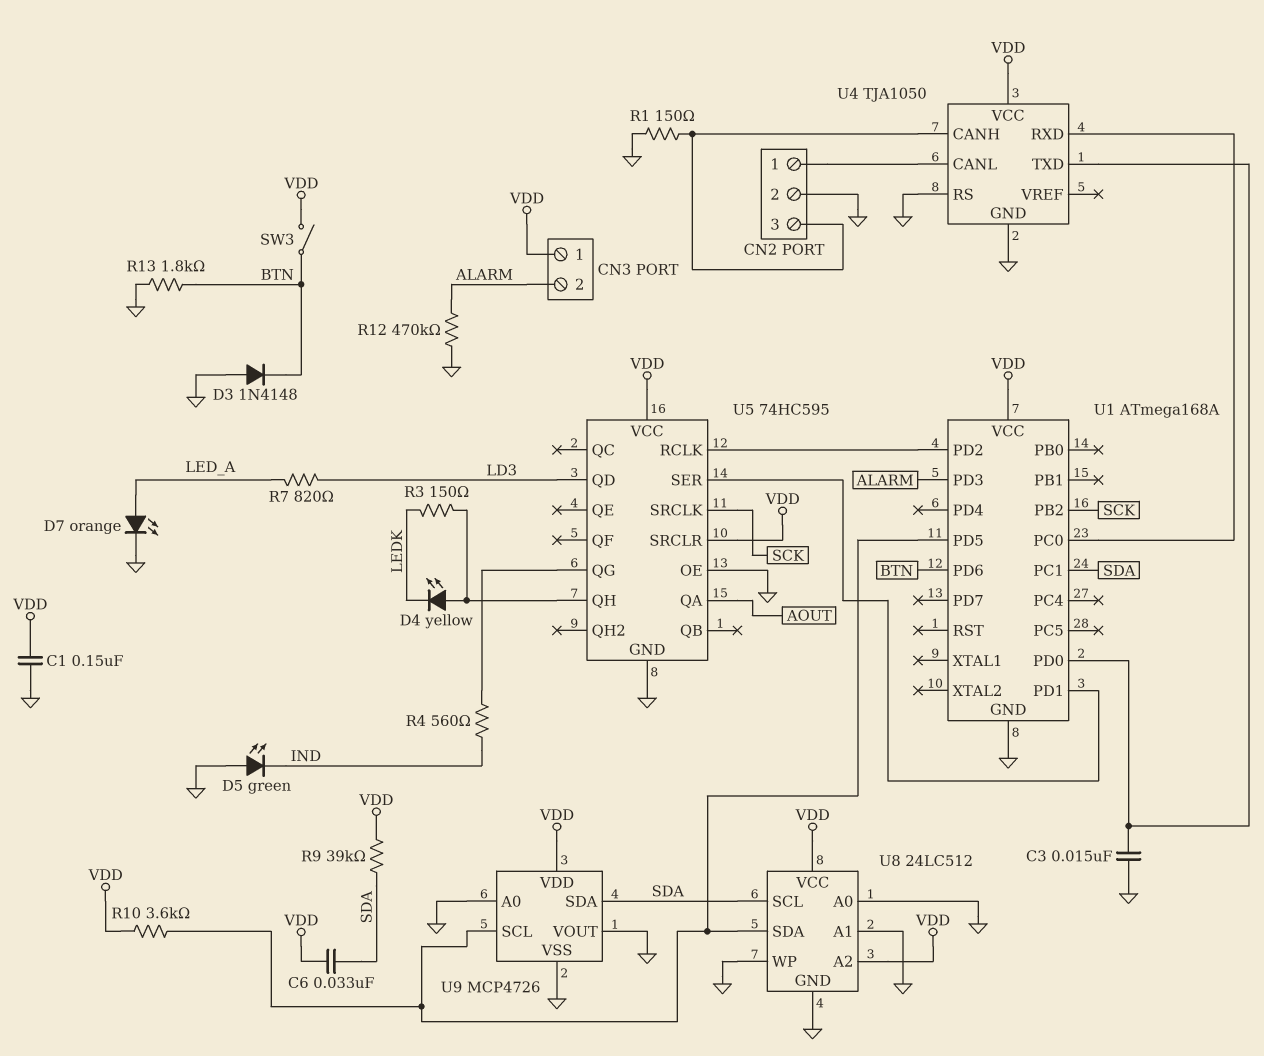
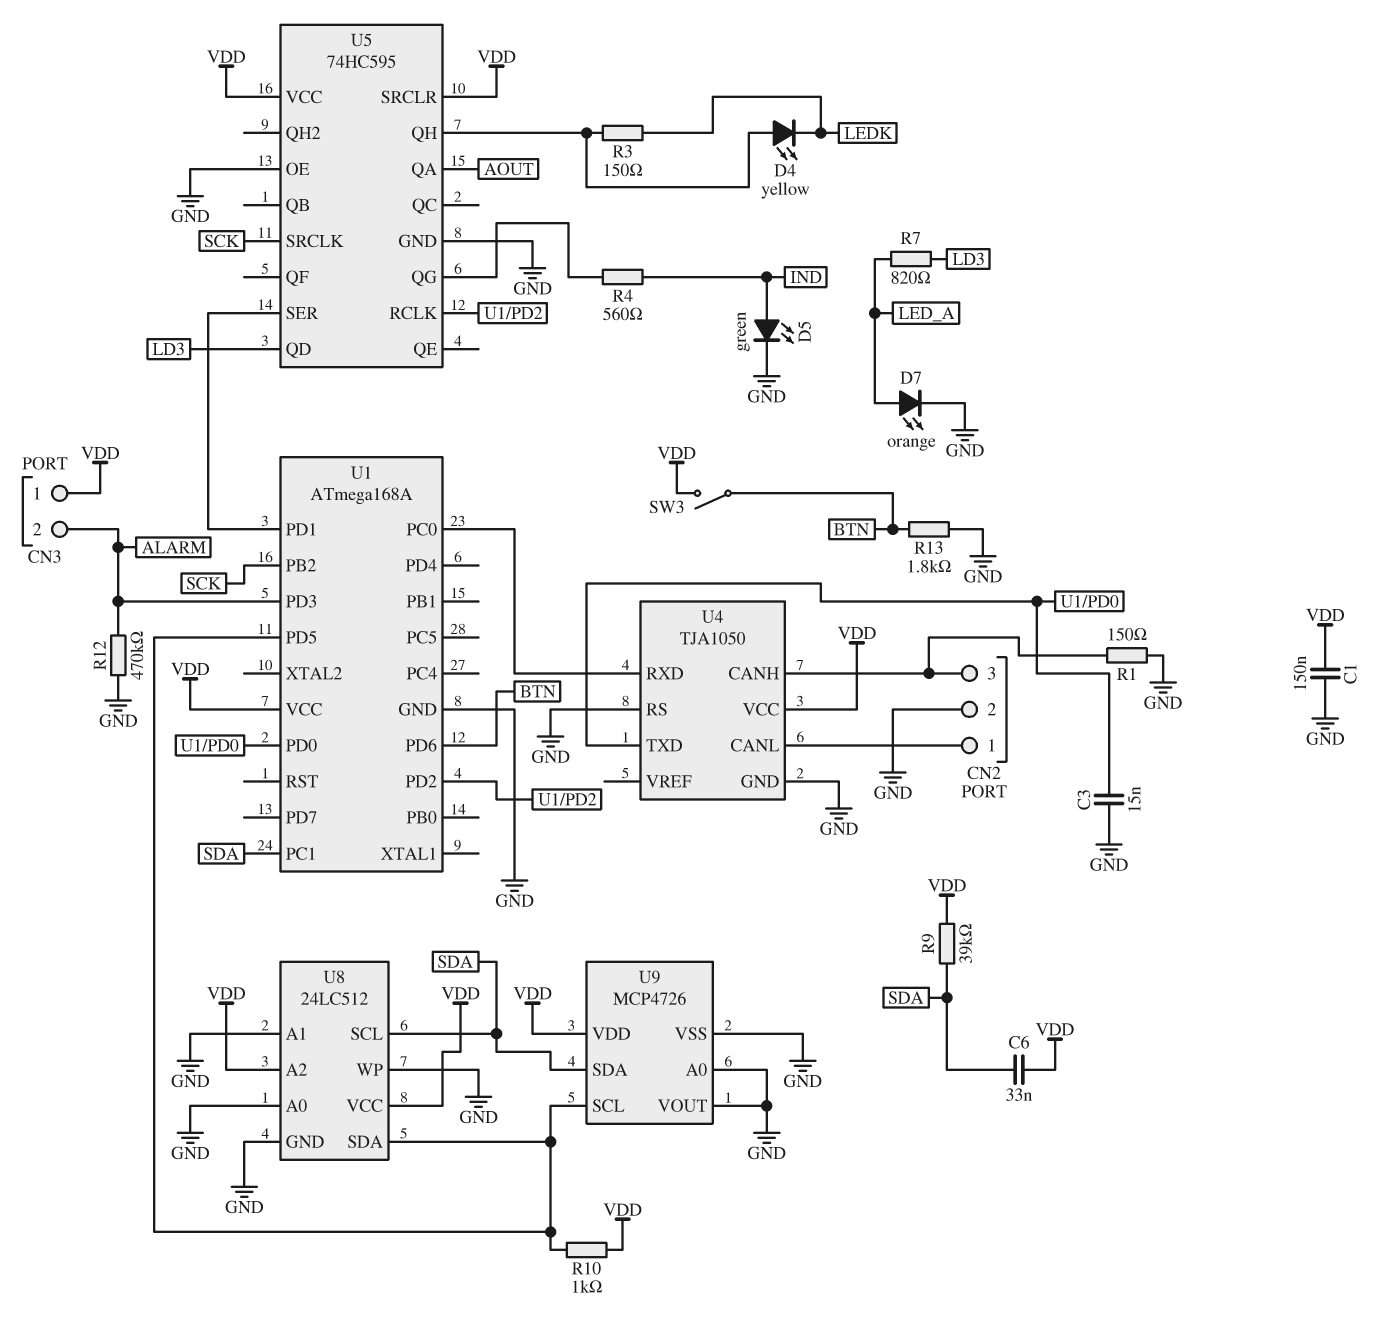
D3: diode 1N4148 (A GND, K BTN) -> none
D5: LED green (A GND, K IND) -> LED green (A IND, K GND)
R10: 3.6k (U1/PD5, VDD) -> 1k (U1/PD5, VDD)

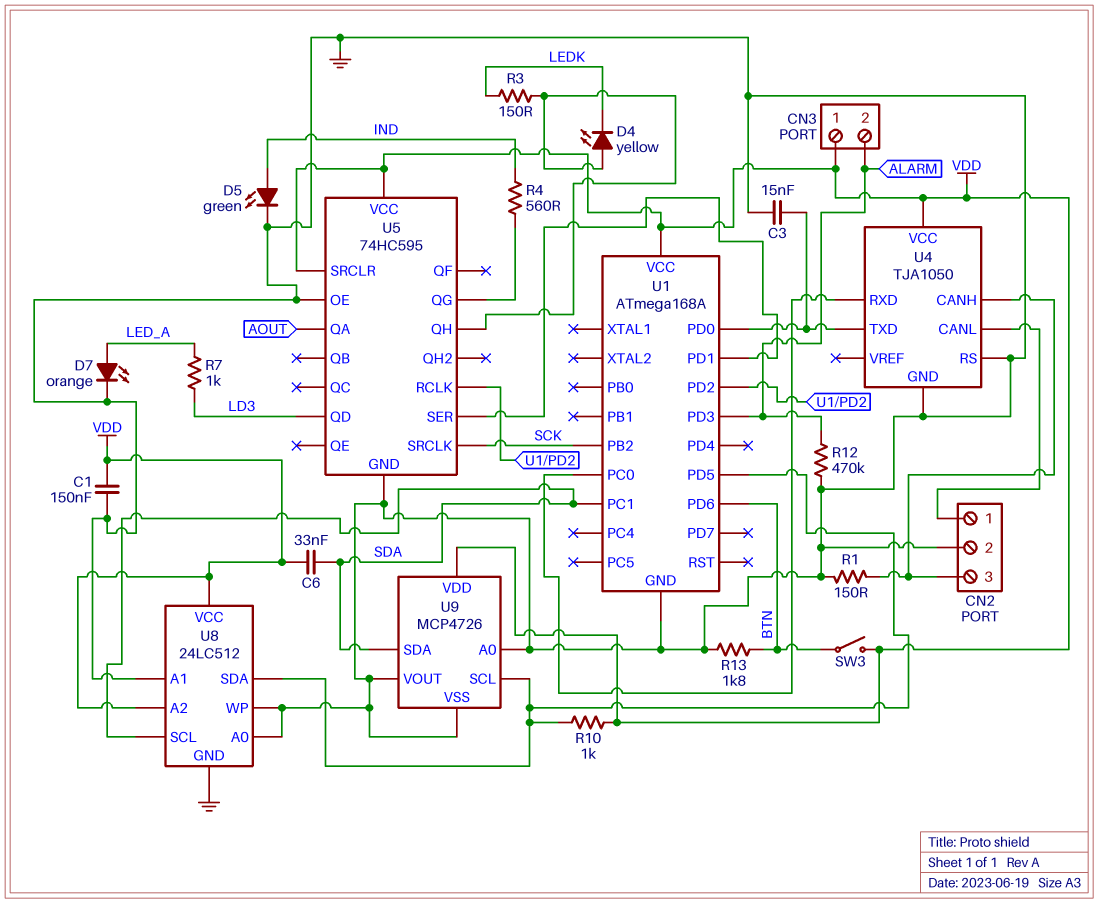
R7: 820 (LD3, LED_A) -> 1k (LD3, LED_A)
R9: 39k (SDA, VDD) -> none

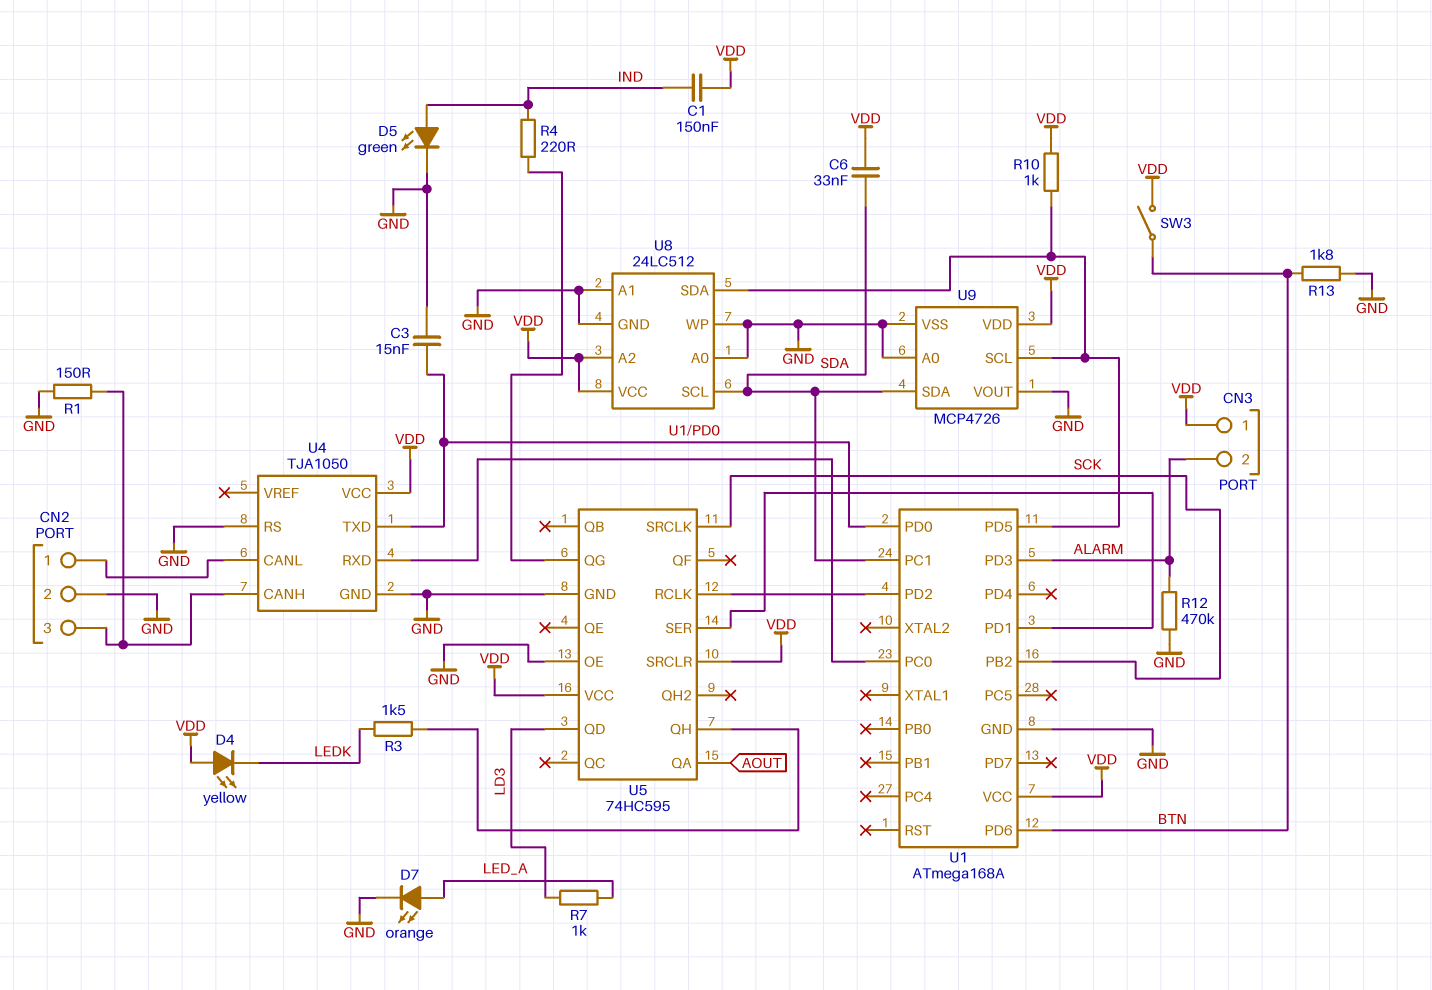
C1: 150nF (GND, VDD) -> 150nF (IND, VDD)
D4: LED yellow (A U5/QH, K LEDK) -> LED yellow (A VDD, K LEDK)
R3: 150 (LEDK, U5/QH) -> 1.5k (LEDK, U5/QH)
R4: 560 (IND, U5/QG) -> 220 (IND, U5/QG)

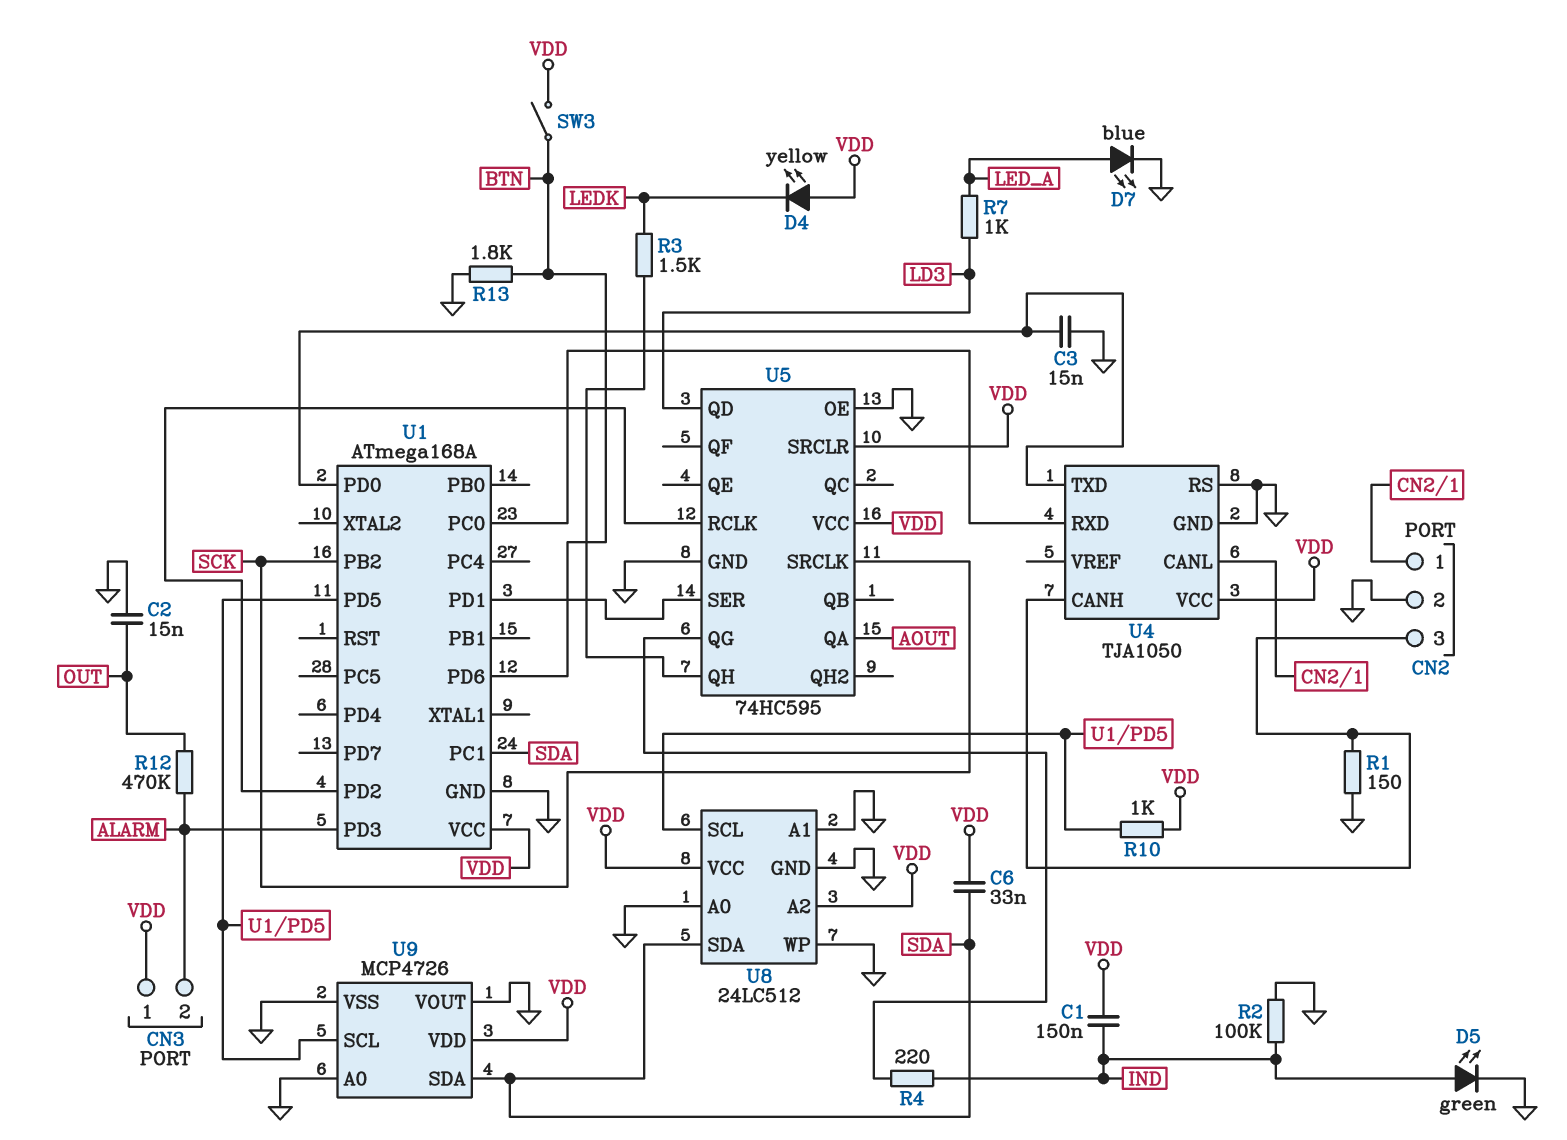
C2: none -> 15nF (GND, OUT)
D7: LED orange (A LED_A, K GND) -> LED blue (A LED_A, K GND)
R2: none -> 100k (GND, IND)
R12: 470k (ALARM, GND) -> 470k (ALARM, OUT)
U8 pin SCL: SDA -> U1/PD5
U8 pin SDA: U1/PD5 -> SDA

